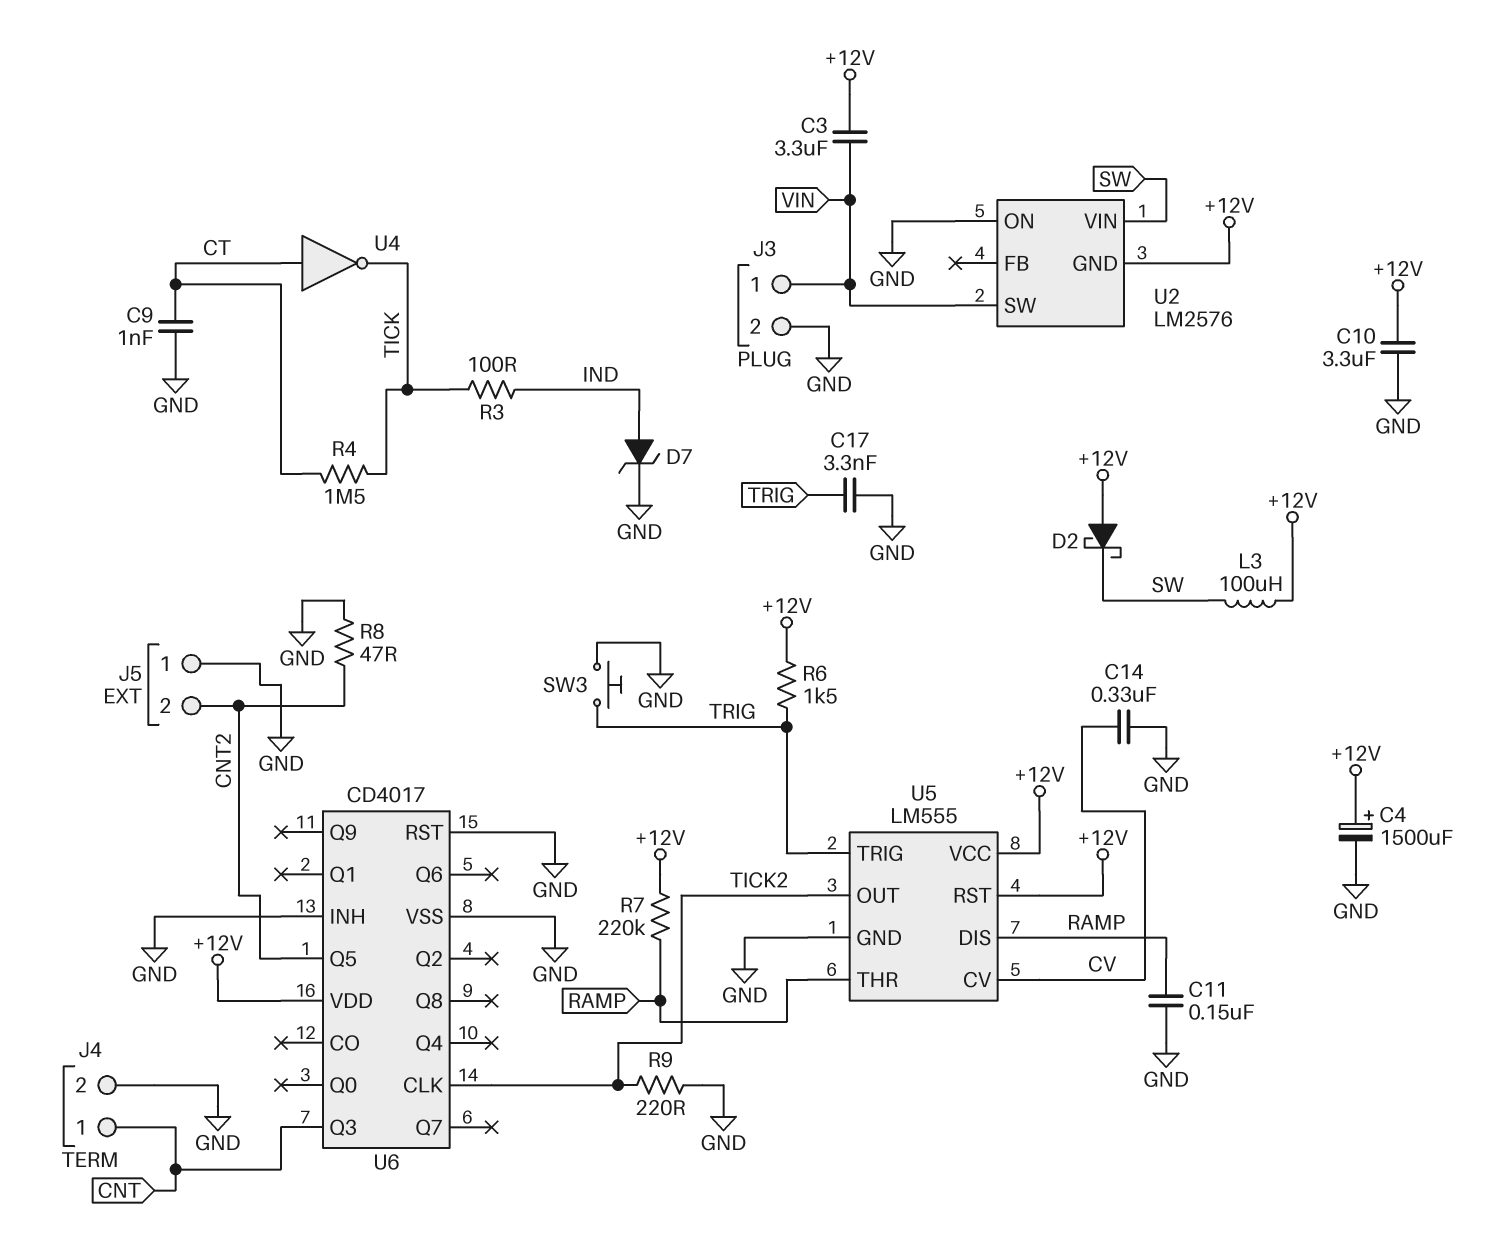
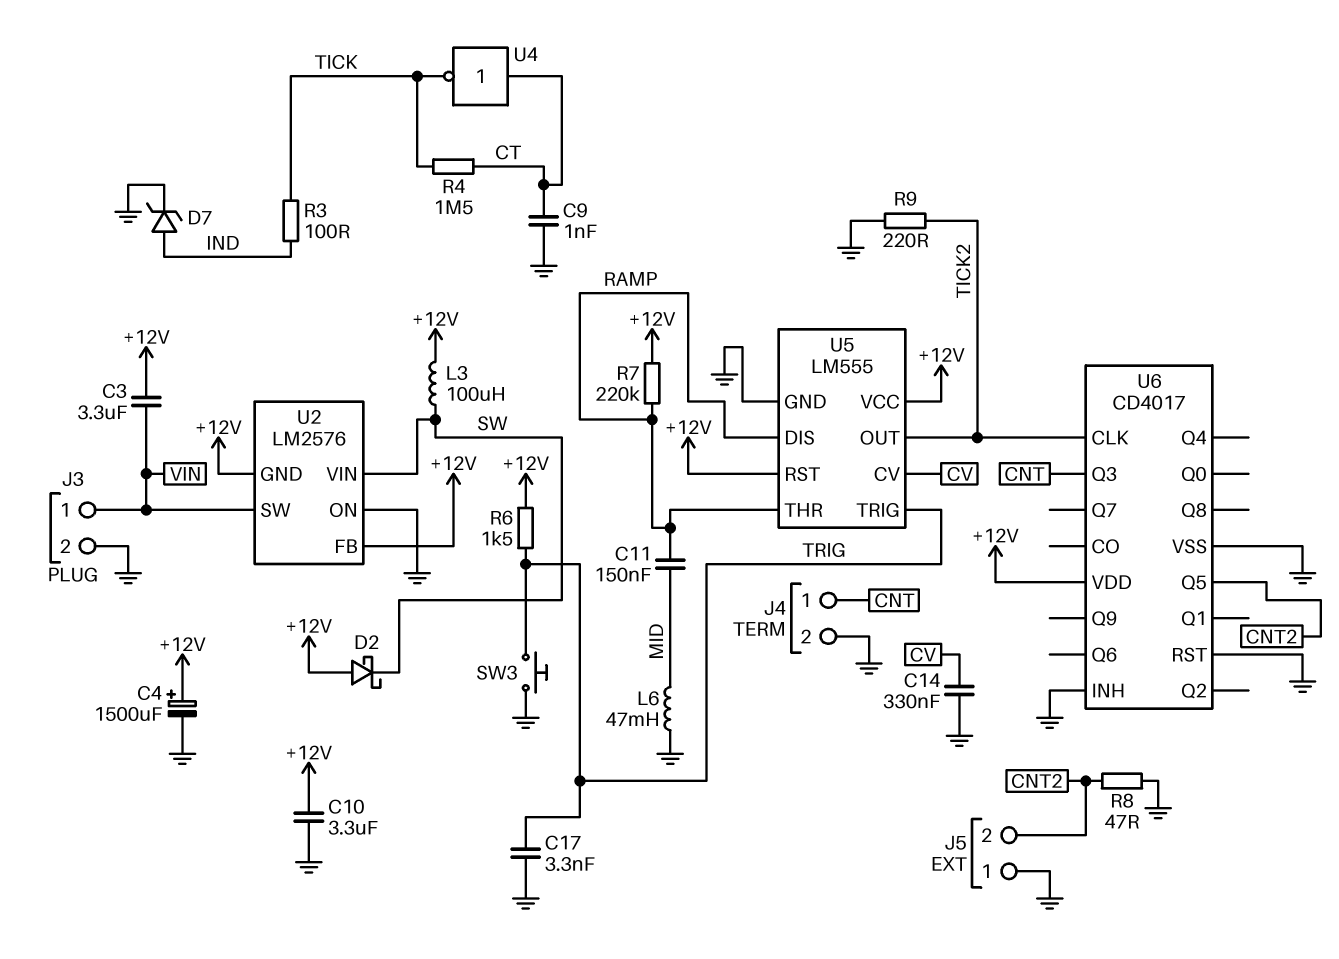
C11: 150nF (GND, RAMP) -> 150nF (MID, RAMP)
L6: none -> 47mH (GND, MID)
U2 pin FB: none -> +12V

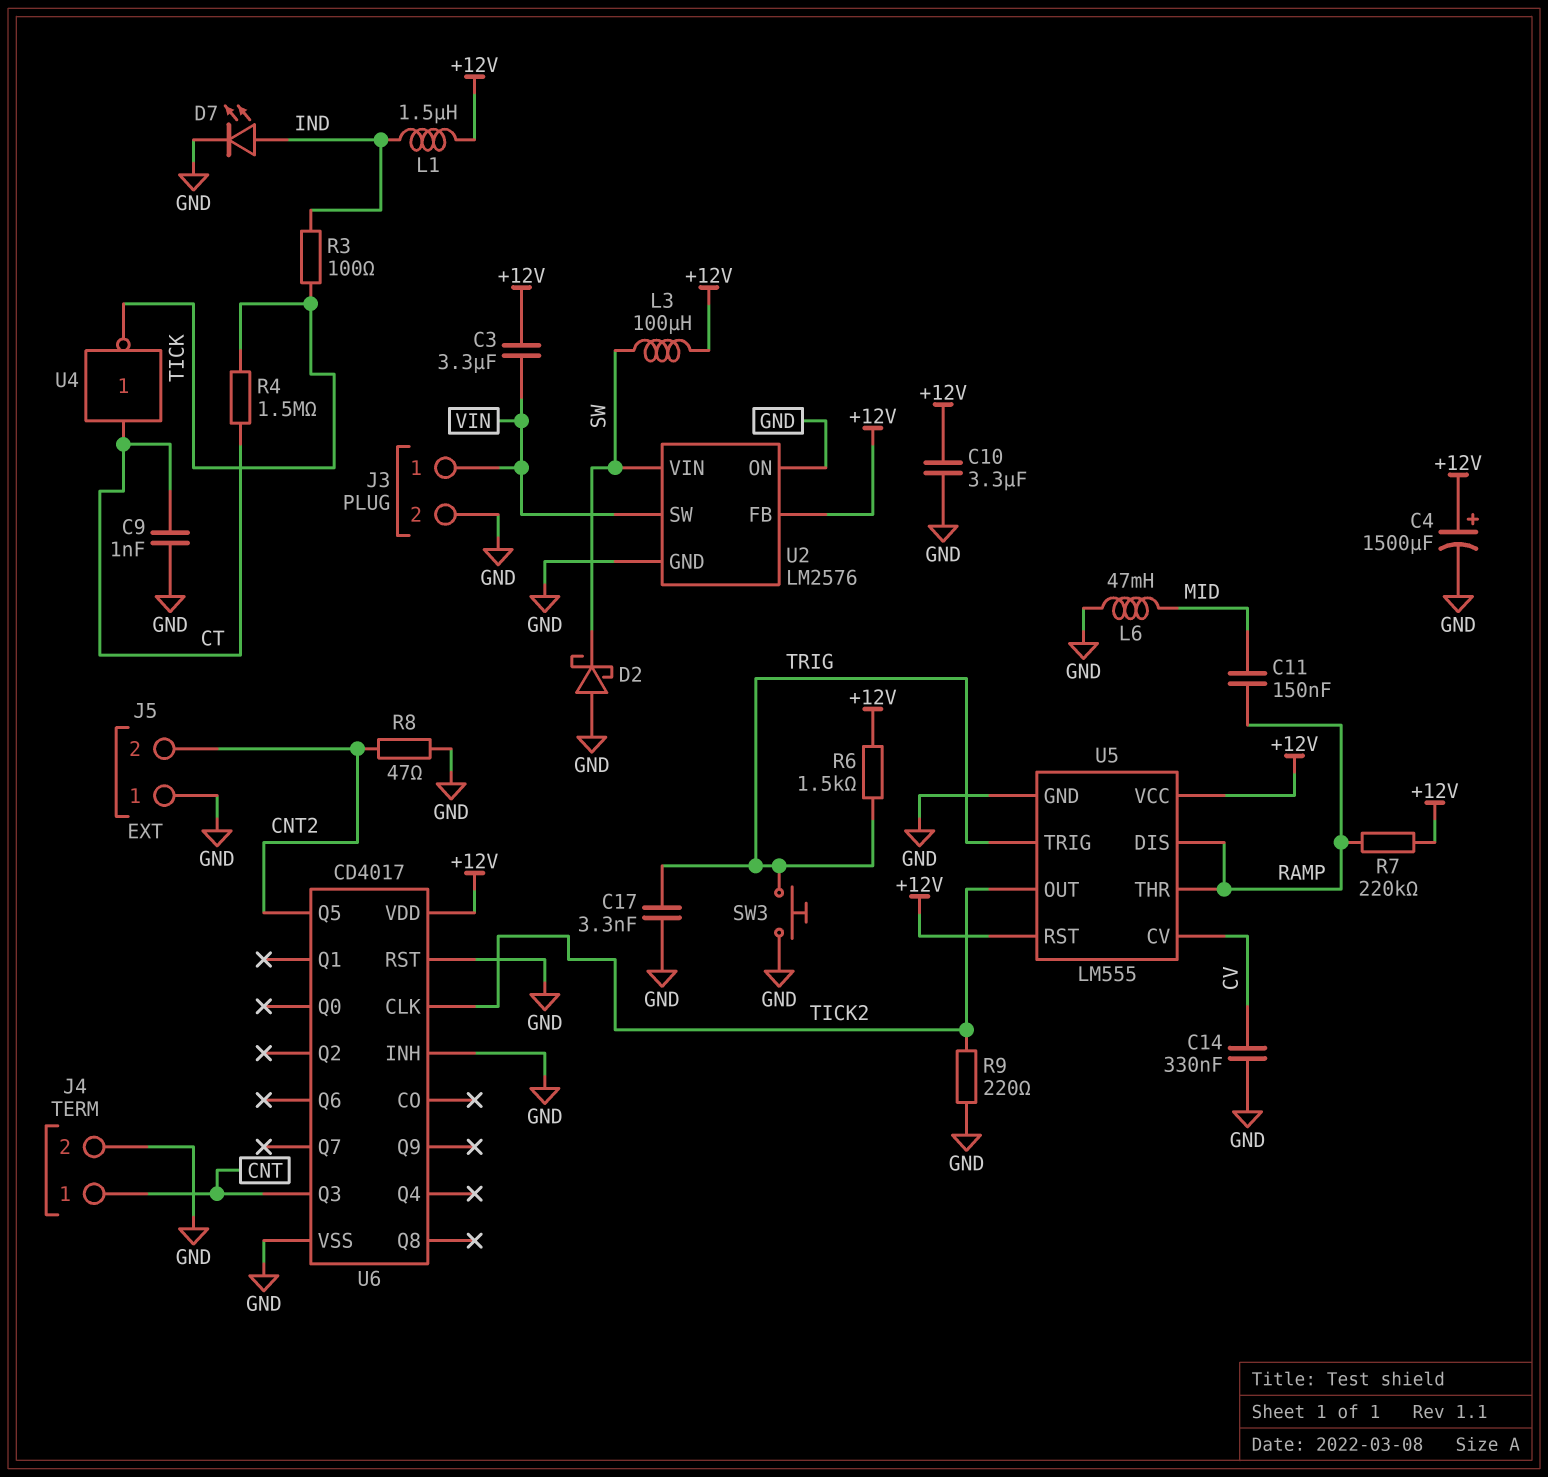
D2: schottky (A +12V, K SW) -> schottky (A GND, K SW)
D7: zener (A IND, K GND) -> LED (A IND, K GND)
L1: none -> 1.5uH (+12V, IND)
U2 pin GND: +12V -> GND

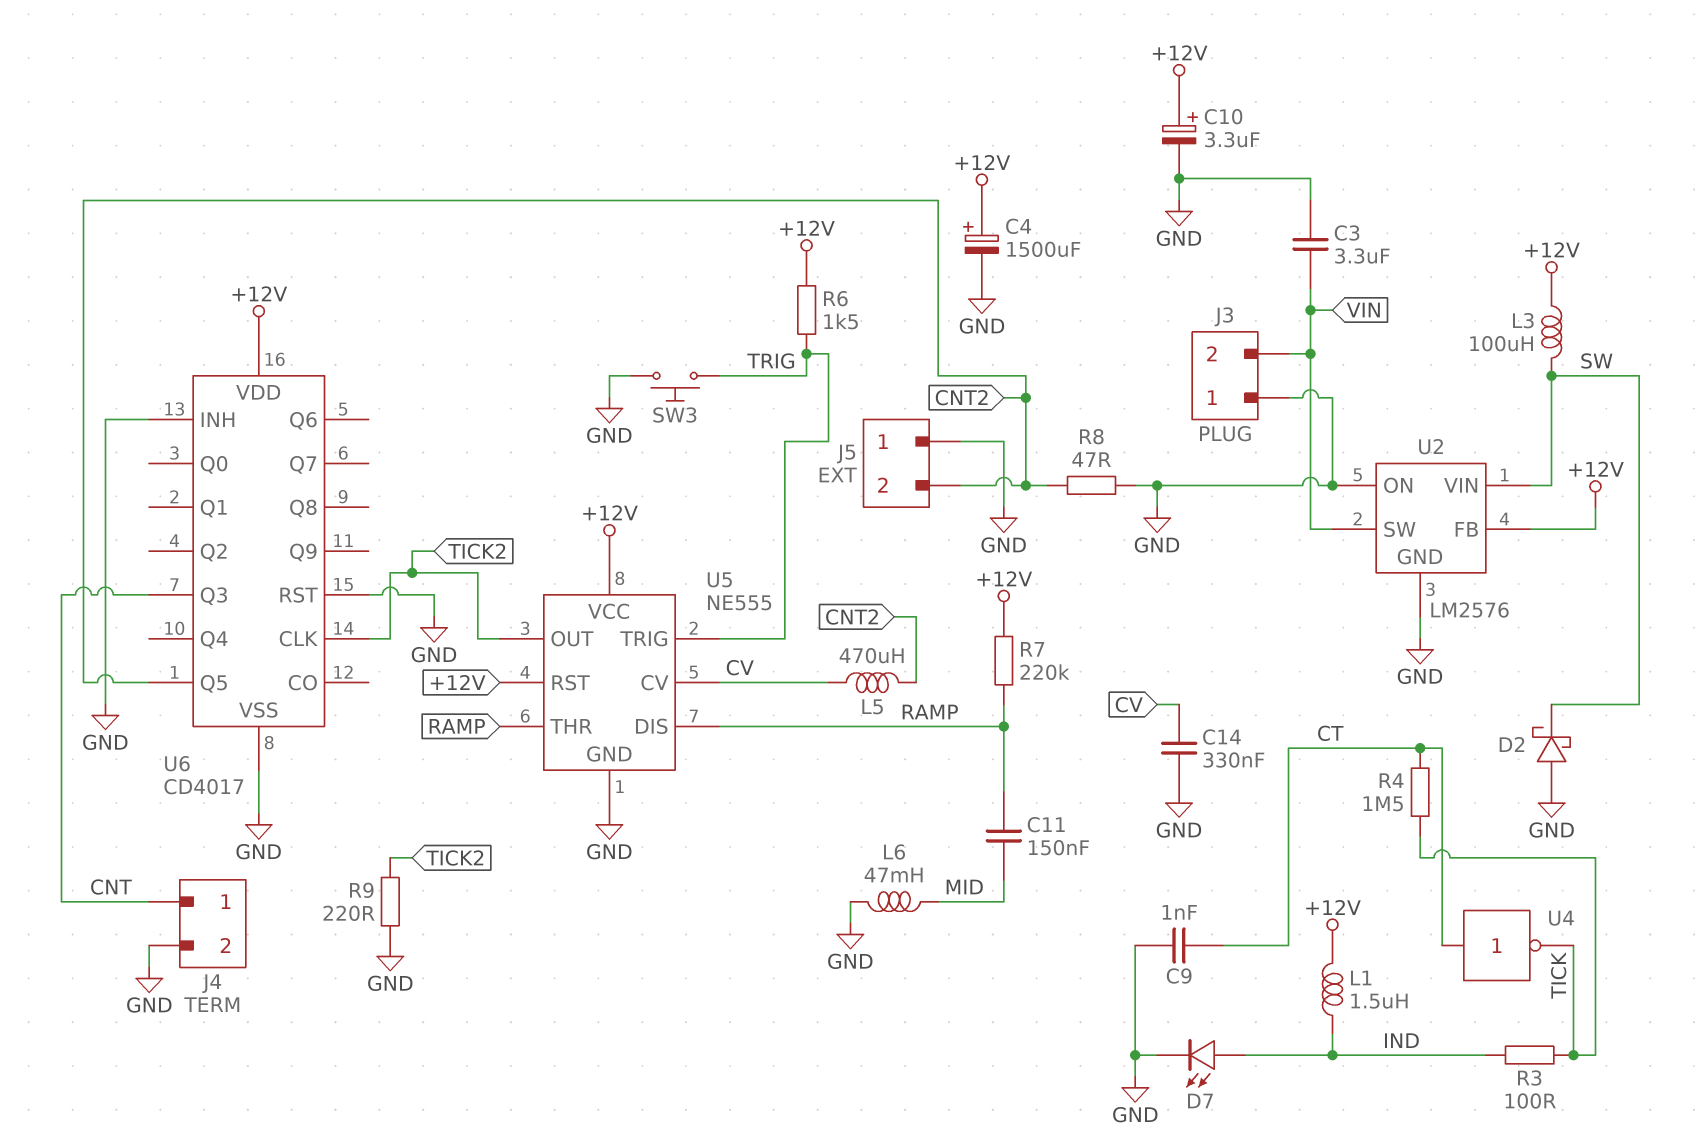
C3: 3.3uF (+12V, VIN) -> 3.3uF (GND, VIN)
C10: 3.3uF (+12V, GND) -> 3.3uF (plus +12V, minus GND)
C17: 3.3nF (GND, TRIG) -> none
J3 pin 1: VIN -> GND
J3 pin 2: GND -> VIN
L5: none -> 470uH (CNT2, CV)
U5: LM555 -> NE555

